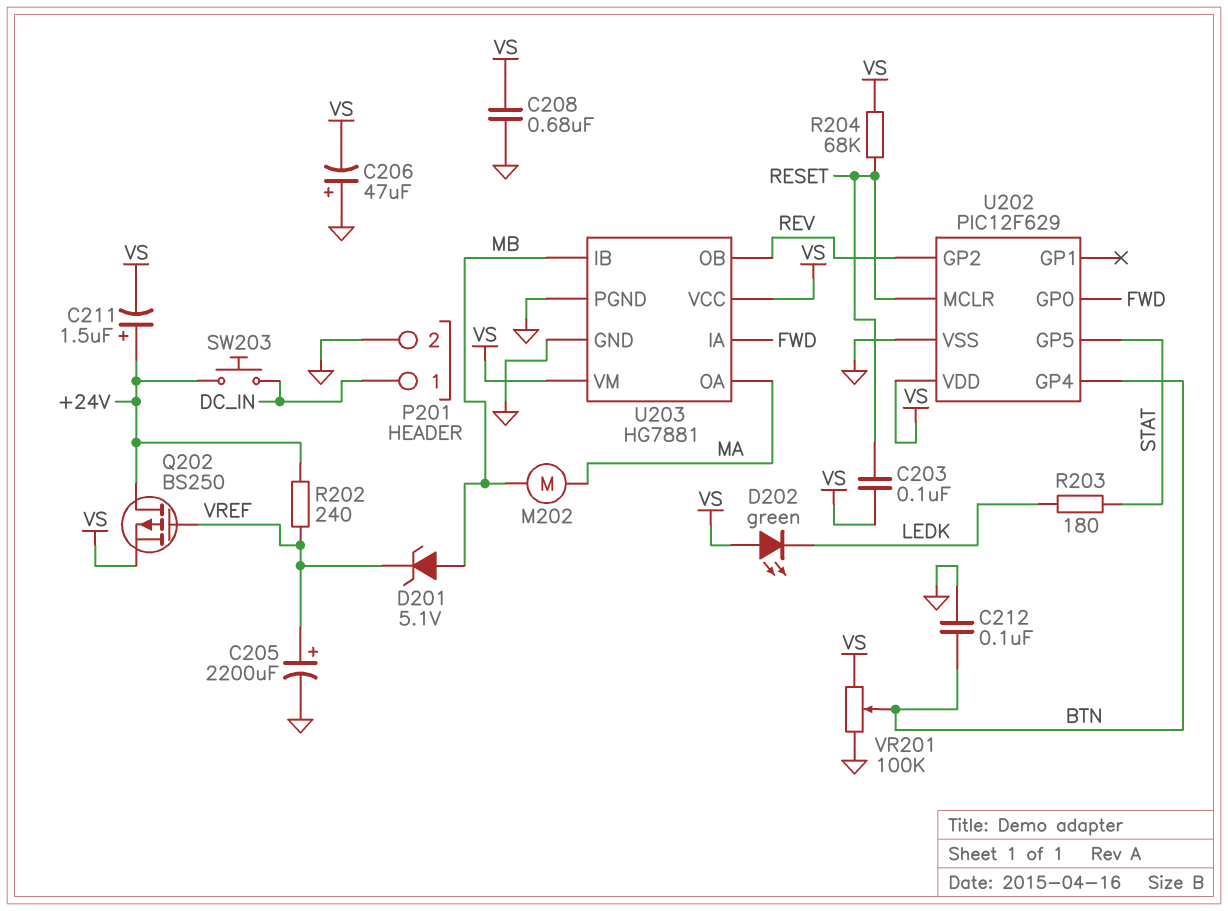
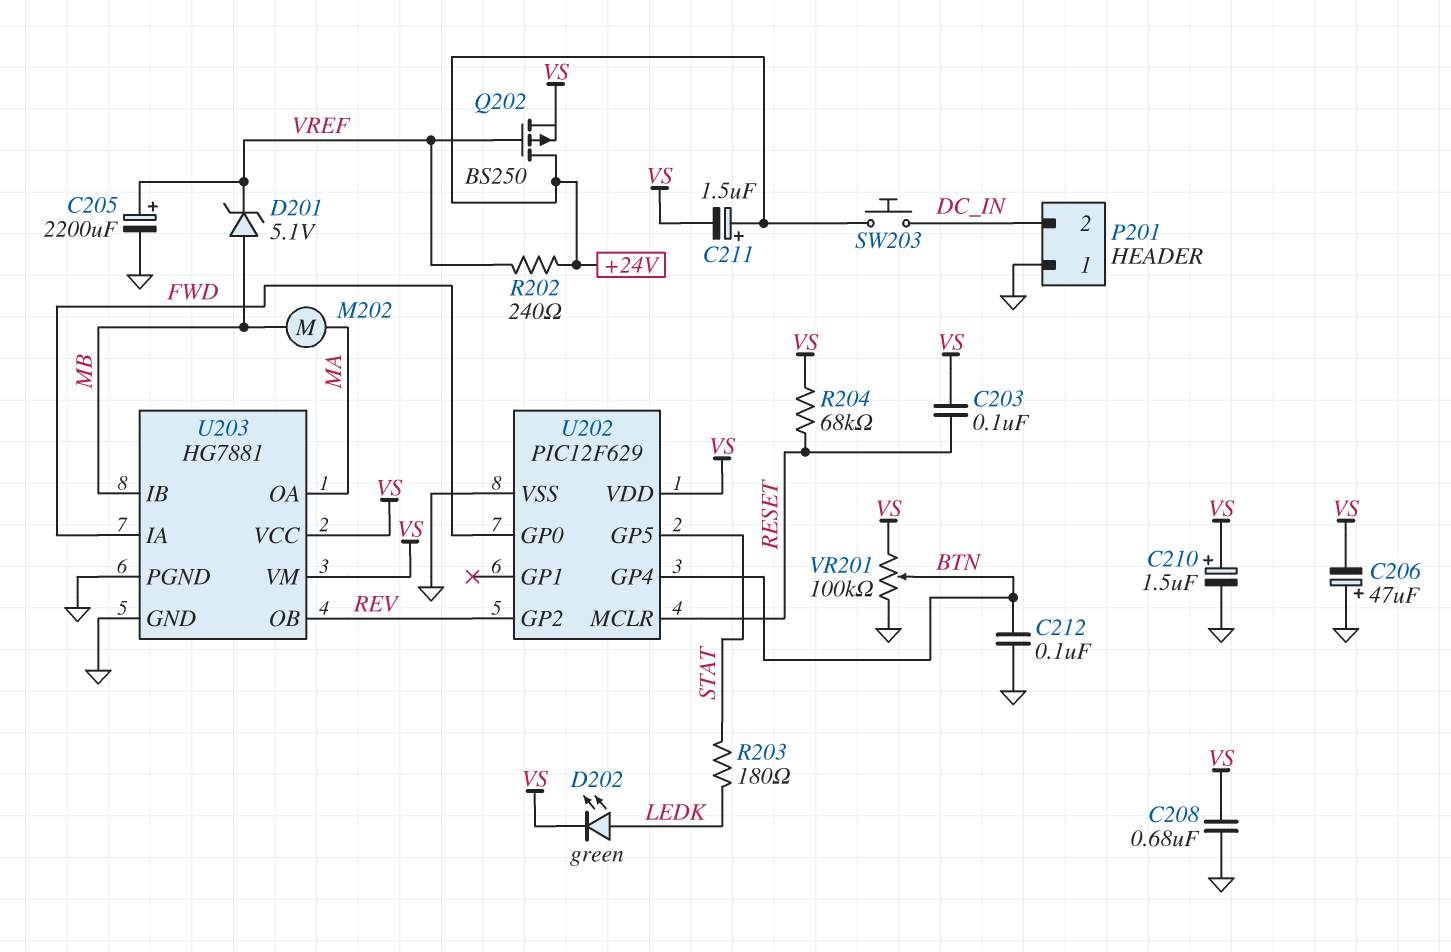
C210: none -> 1.5uF (plus VS, minus GND)
D202: LED green (A VS, K LEDK) -> LED green (A LEDK, K VS)
P201 pin 1: DC_IN -> GND
P201 pin 2: GND -> DC_IN

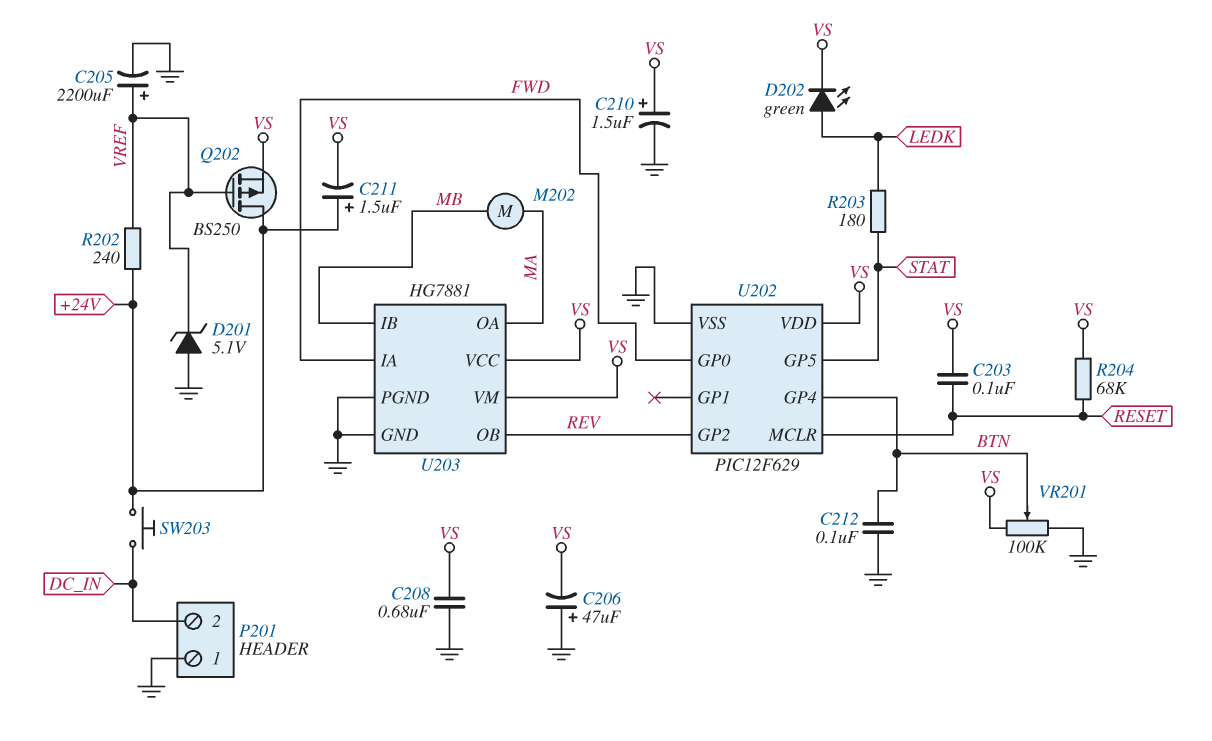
D201: zener 5.1V (A MB, K VREF) -> zener 5.1V (A GND, K VREF)

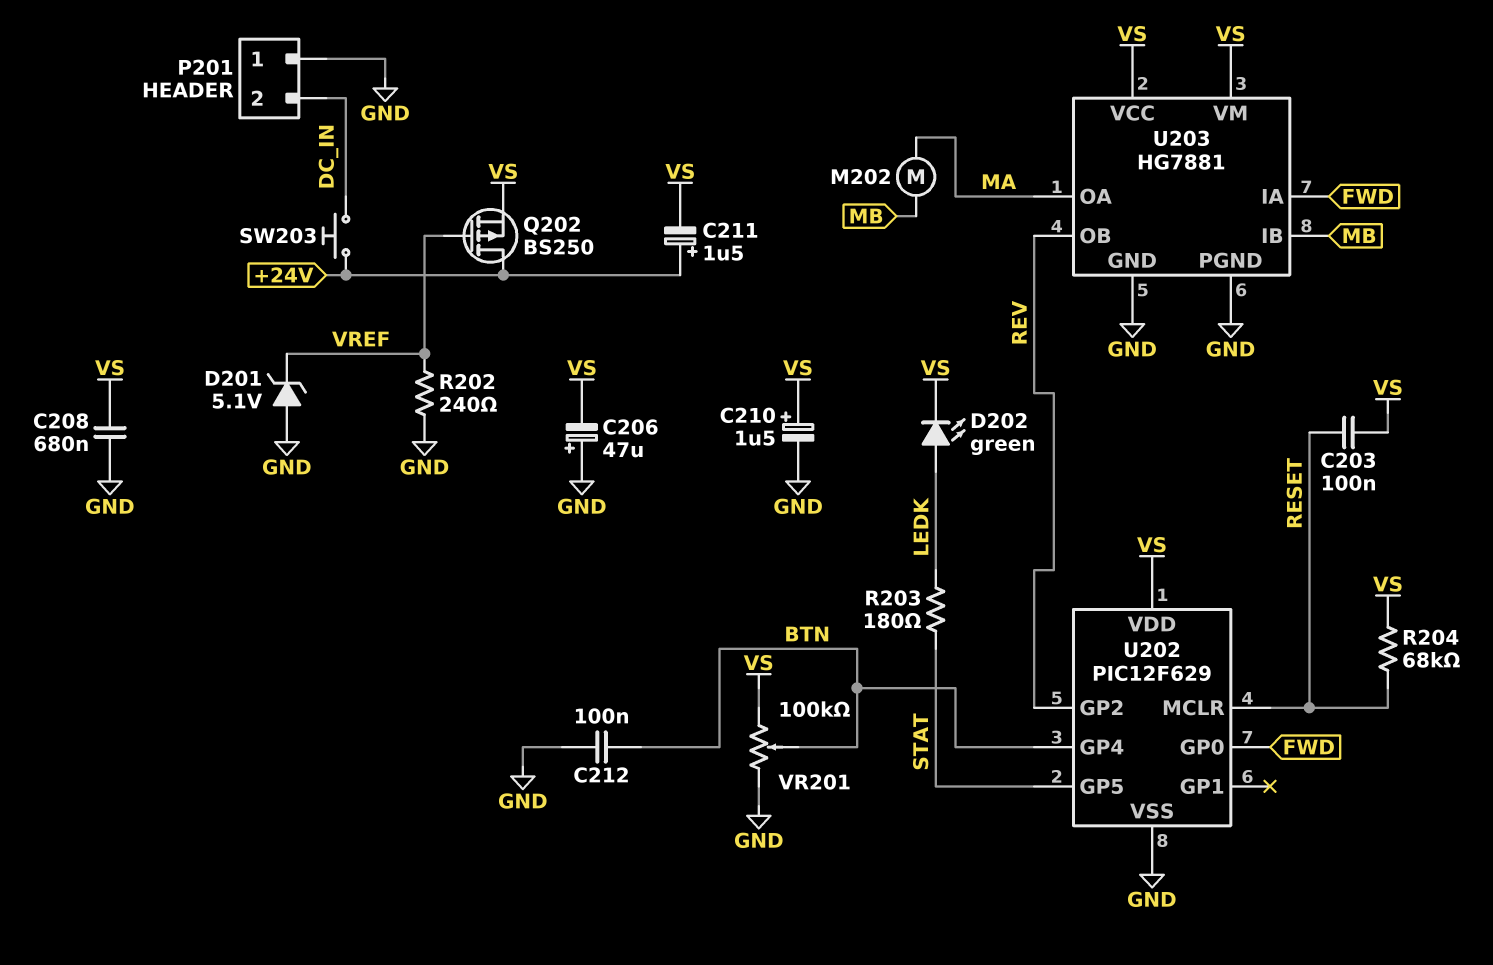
C205: 2200uF (plus VREF, minus GND) -> none
R202: 240 (+24V, VREF) -> 240 (GND, VREF)

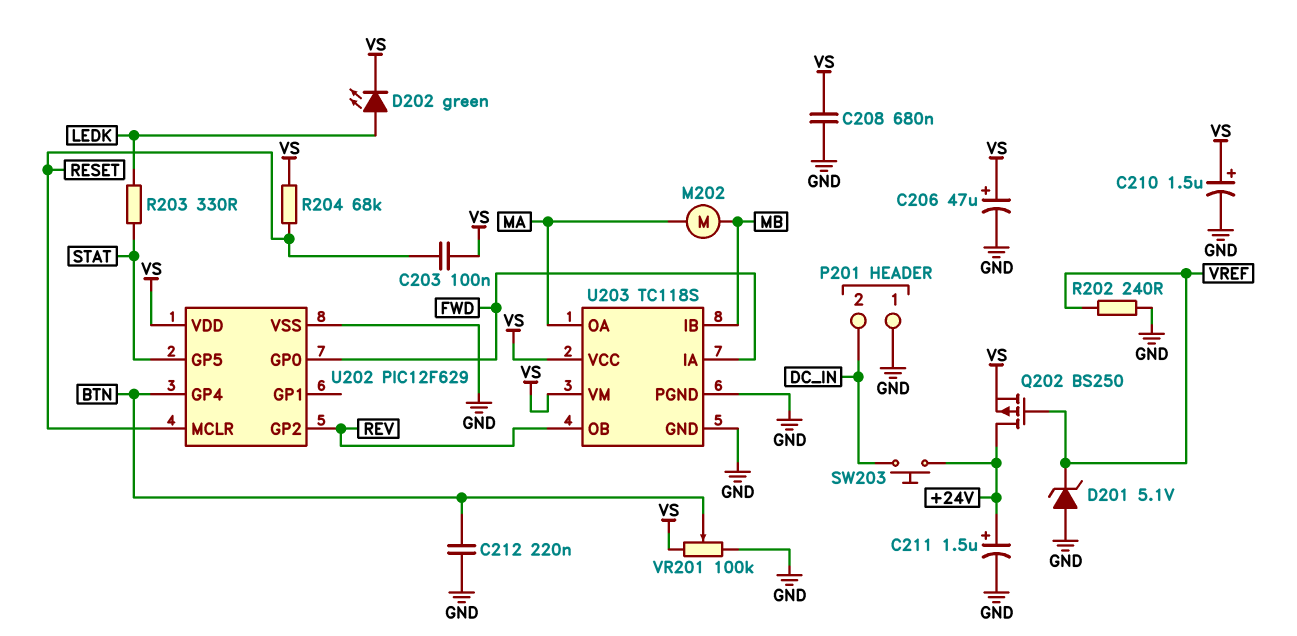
C206: 47uF (plus GND, minus VS) -> 47uF (plus VS, minus GND)
C211: 1.5uF (plus +24V, minus VS) -> 1.5uF (plus +24V, minus GND)
C212: 100nF (BTN, GND) -> 220nF (BTN, GND)
R203: 180 (LEDK, STAT) -> 330 (LEDK, STAT)
U203: HG7881 -> TC118S

